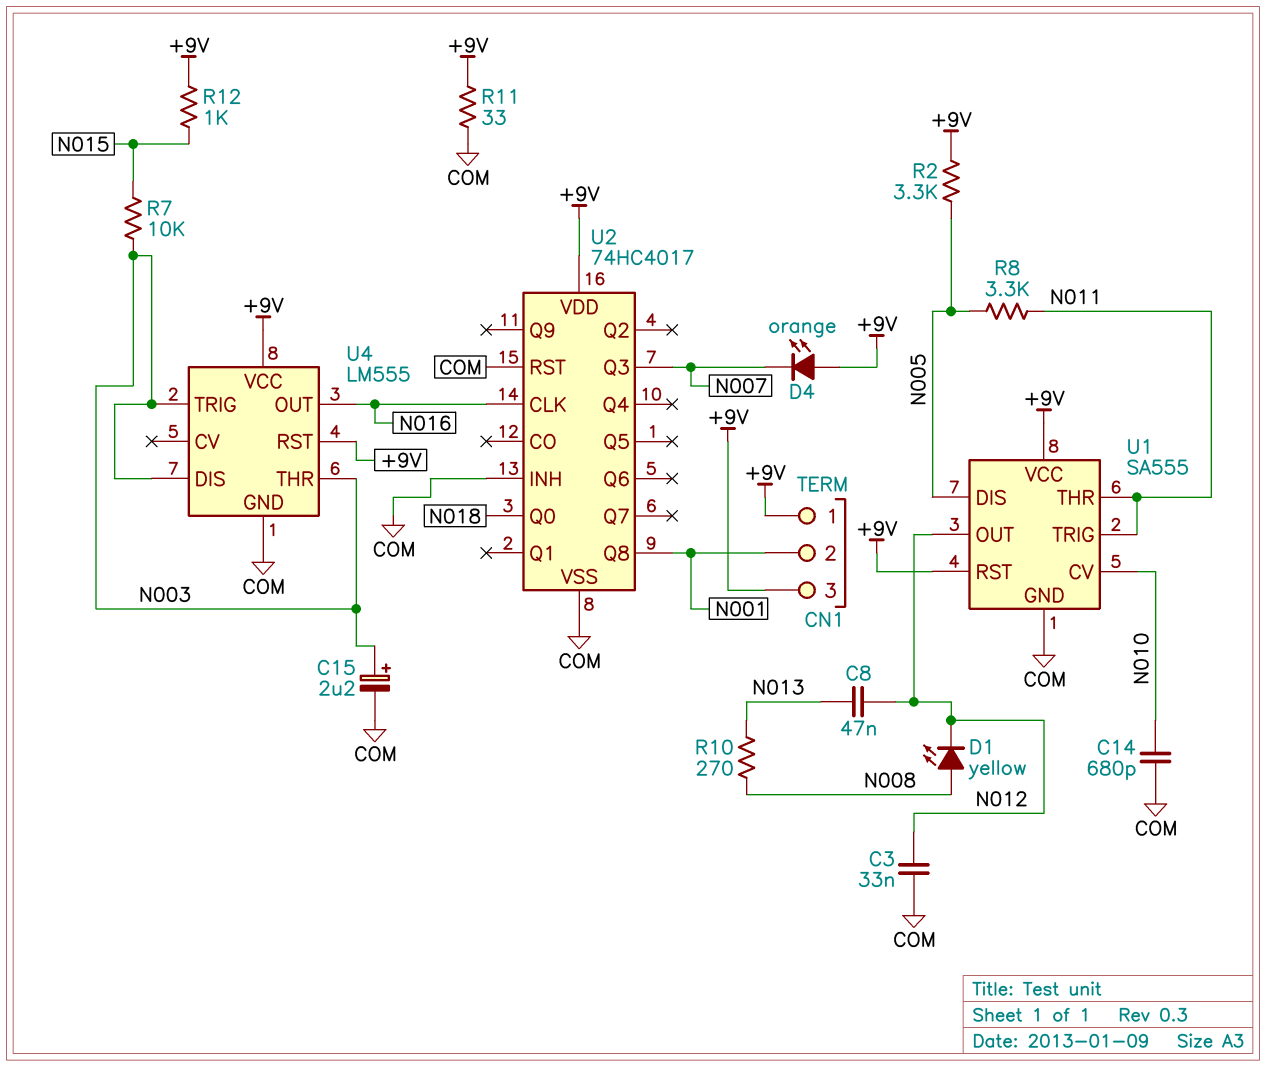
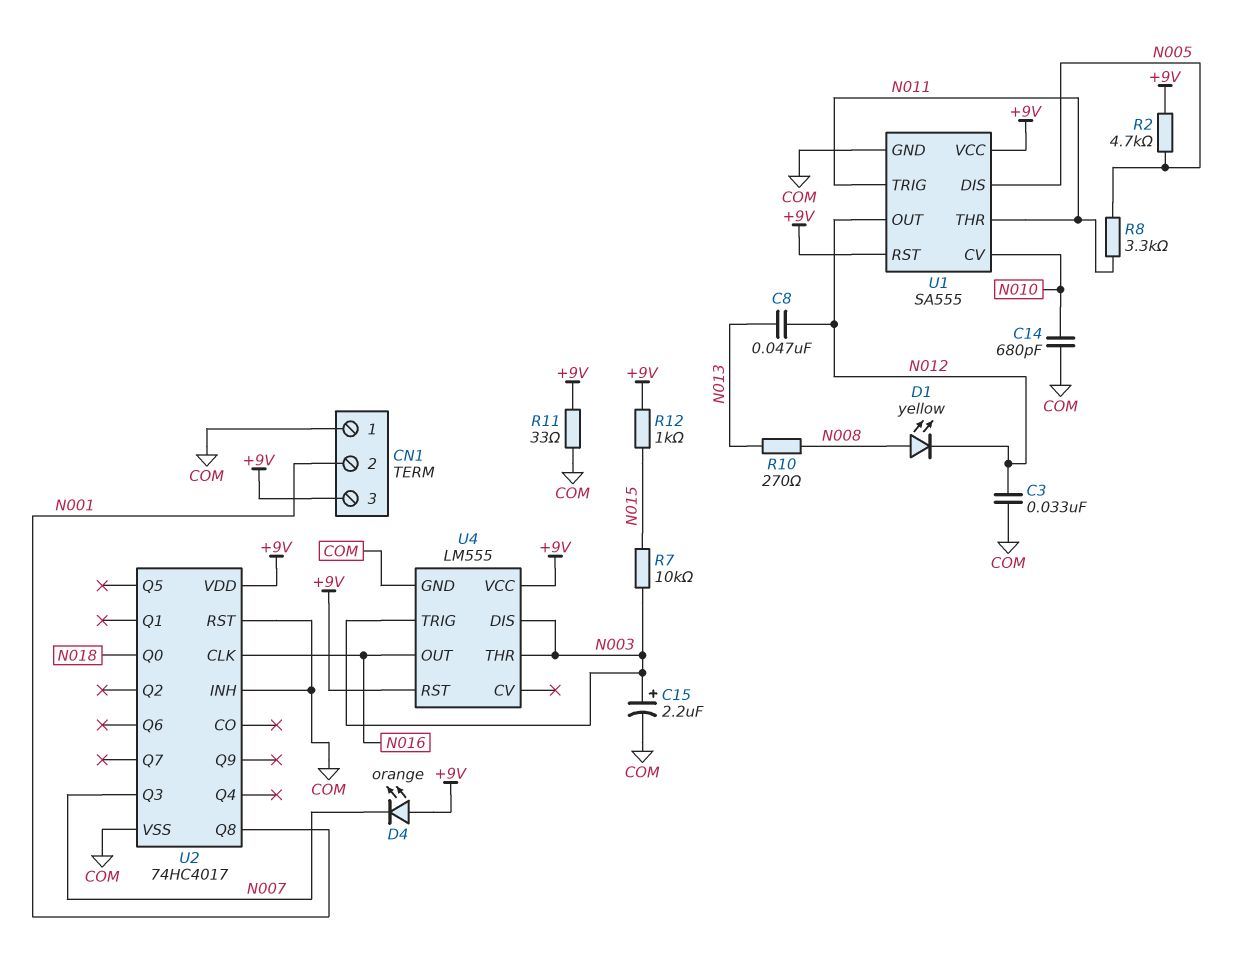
CN1 pin 1: +9V -> COM
R2: 3.3k (+9V, N005) -> 4.7k (+9V, N005)

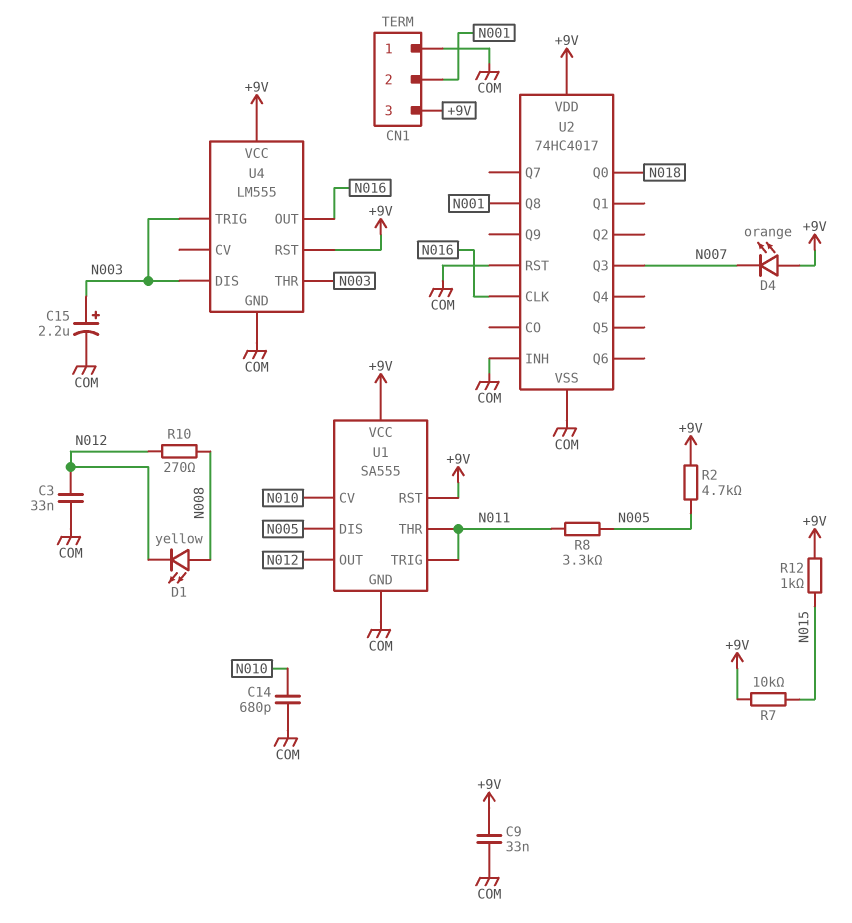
C8: 47nF (N012, N013) -> none
C9: none -> 33nF (+9V, COM)
R7: 10k (N003, N015) -> 10k (+9V, N015)
R10: 270 (N008, N013) -> 270 (N008, N012)
R11: 33 (+9V, COM) -> none

